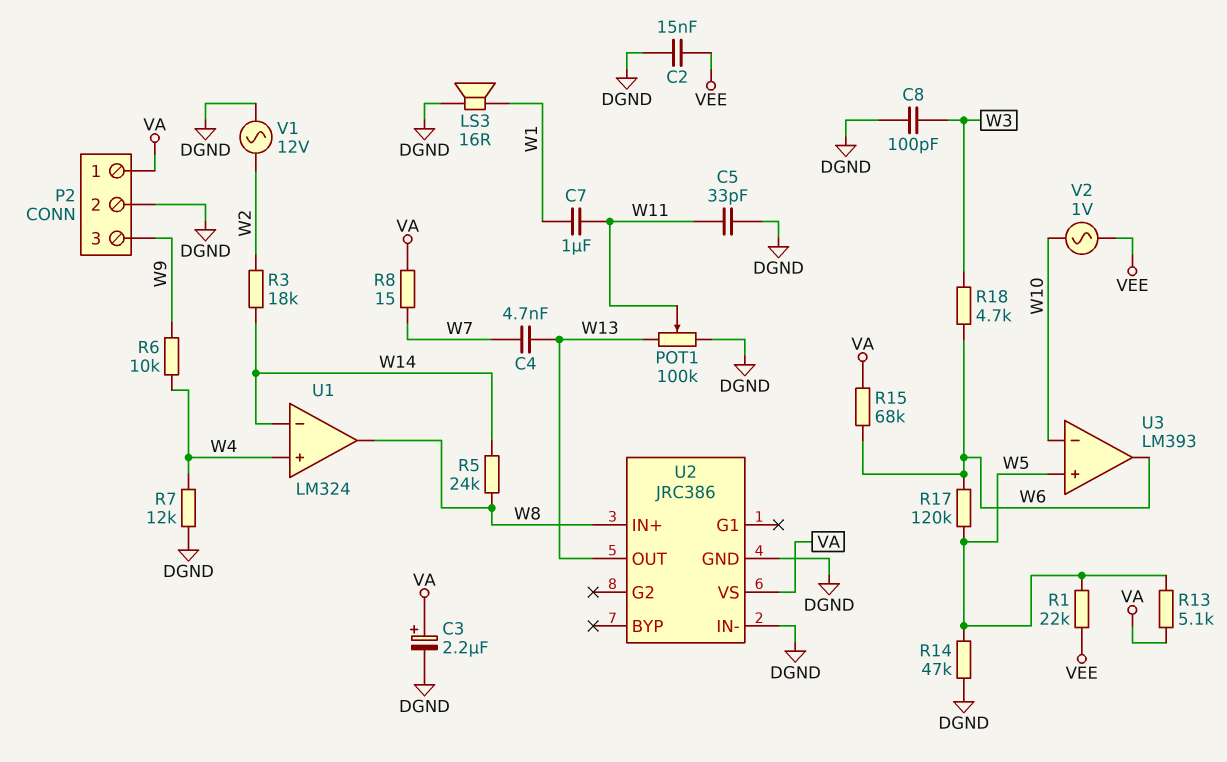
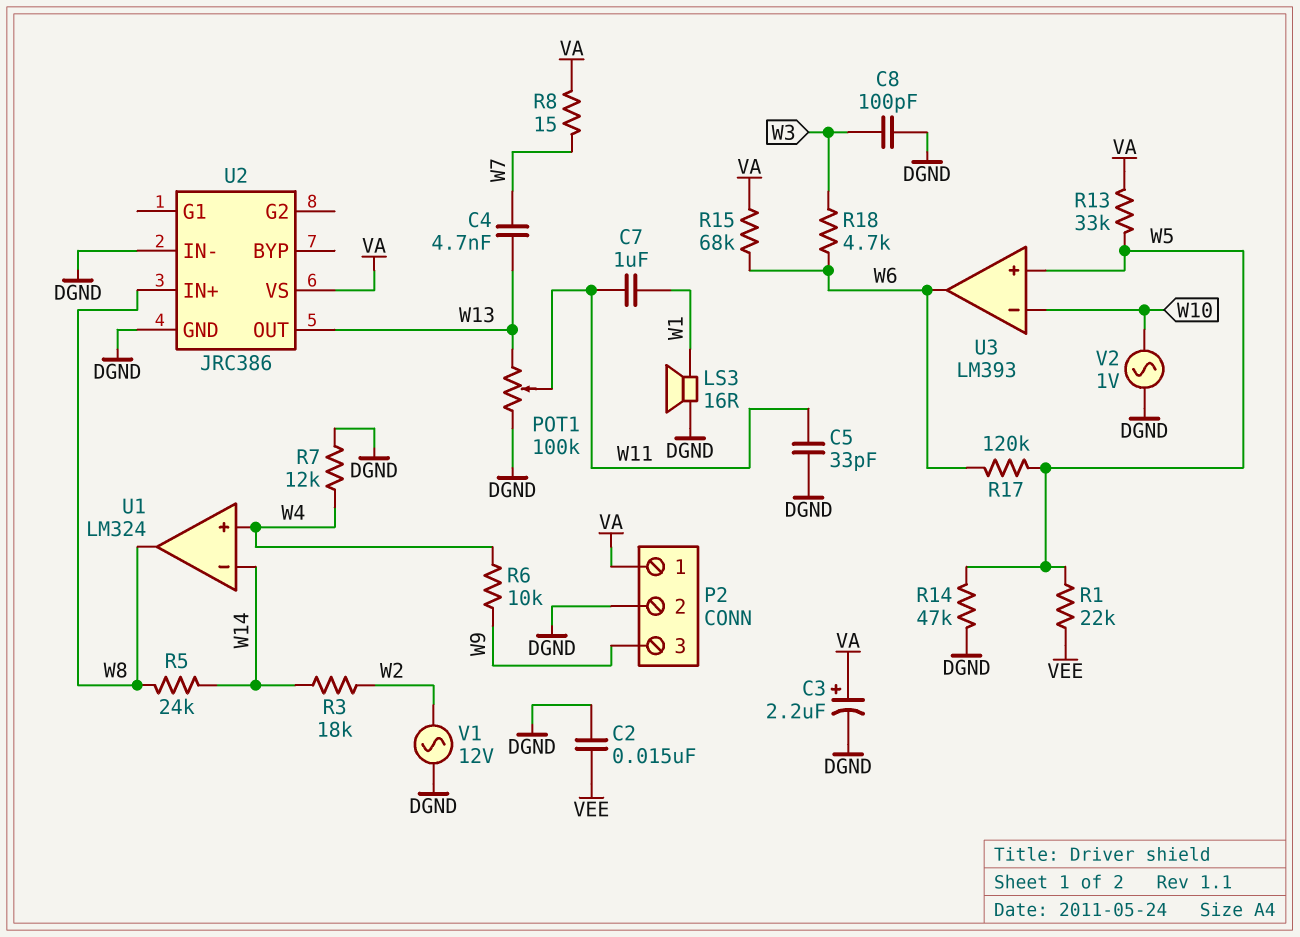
R13: 5.1k (VA, W5) -> 33k (VA, W5)
V2: AC 1V (VEE, W10) -> AC 1V (DGND, W10)

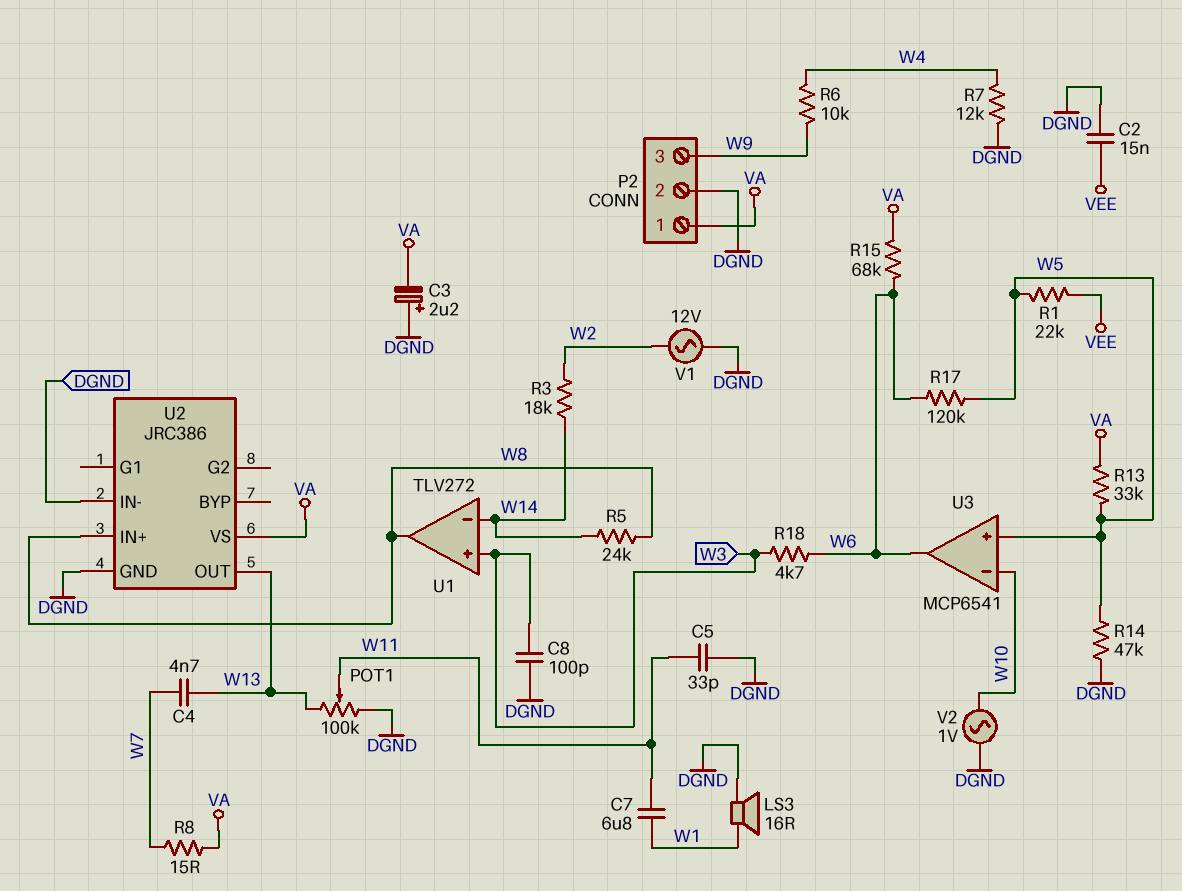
C3: 2.2uF (plus VA, minus DGND) -> 2.2uF (plus DGND, minus VA)
C7: 1uF (W1, W11) -> 6.8uF (W1, W11)
U1: LM324 -> TLV272
U1 pin in+: W4 -> W3
U3: LM393 -> MCP6541

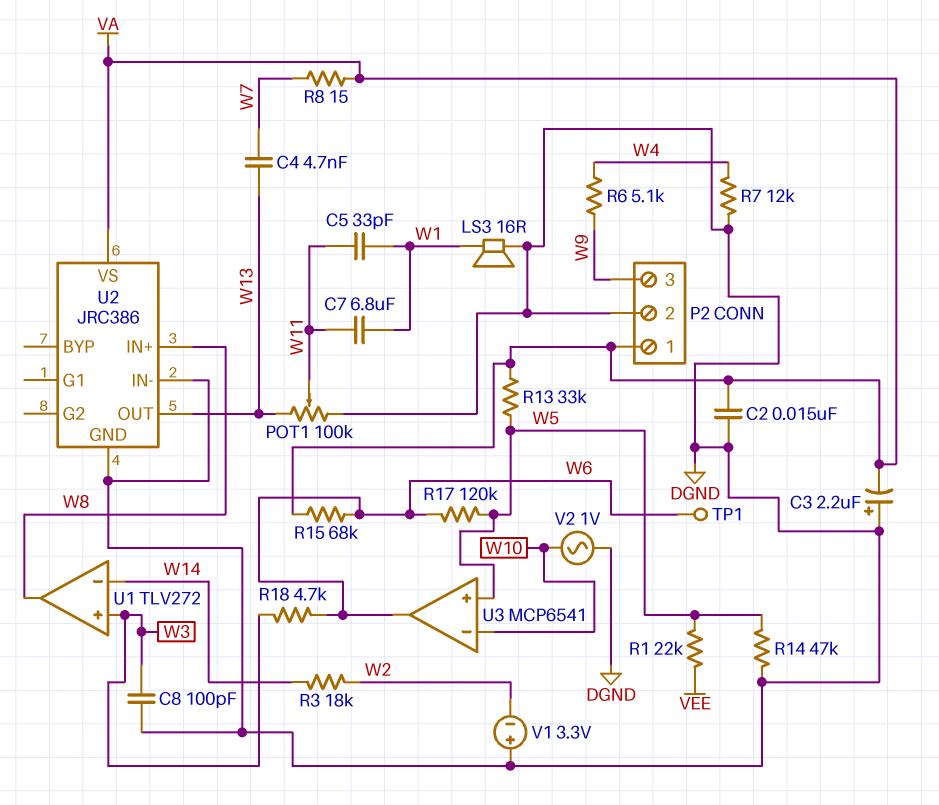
C2: 15nF (DGND, VEE) -> 15nF (DGND, VA)
C5: 33pF (DGND, W11) -> 33pF (W1, W11)
R5: 24k (W8, W14) -> none
R6: 10k (W4, W9) -> 5.1k (W4, W9)
TP1: none -> test point (W6)
V1: AC 12V (DGND, W2) -> 3.3V (plus DGND, minus W2)

